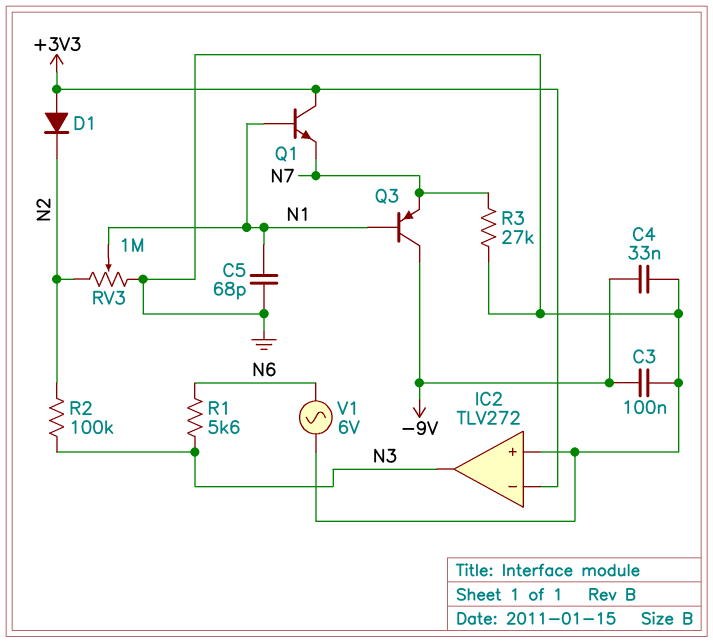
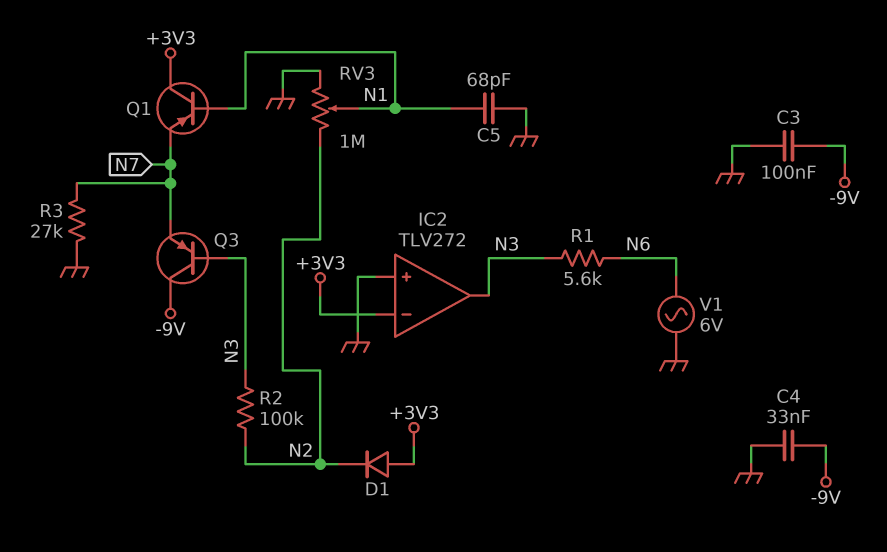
Q1: NPN (B N1, C +3V3, E N7) -> PNP (B N1, C +3V3, E N7)
Q3: PNP (B N1, C -9V, E N7) -> PNP (B N3, C -9V, E N7)

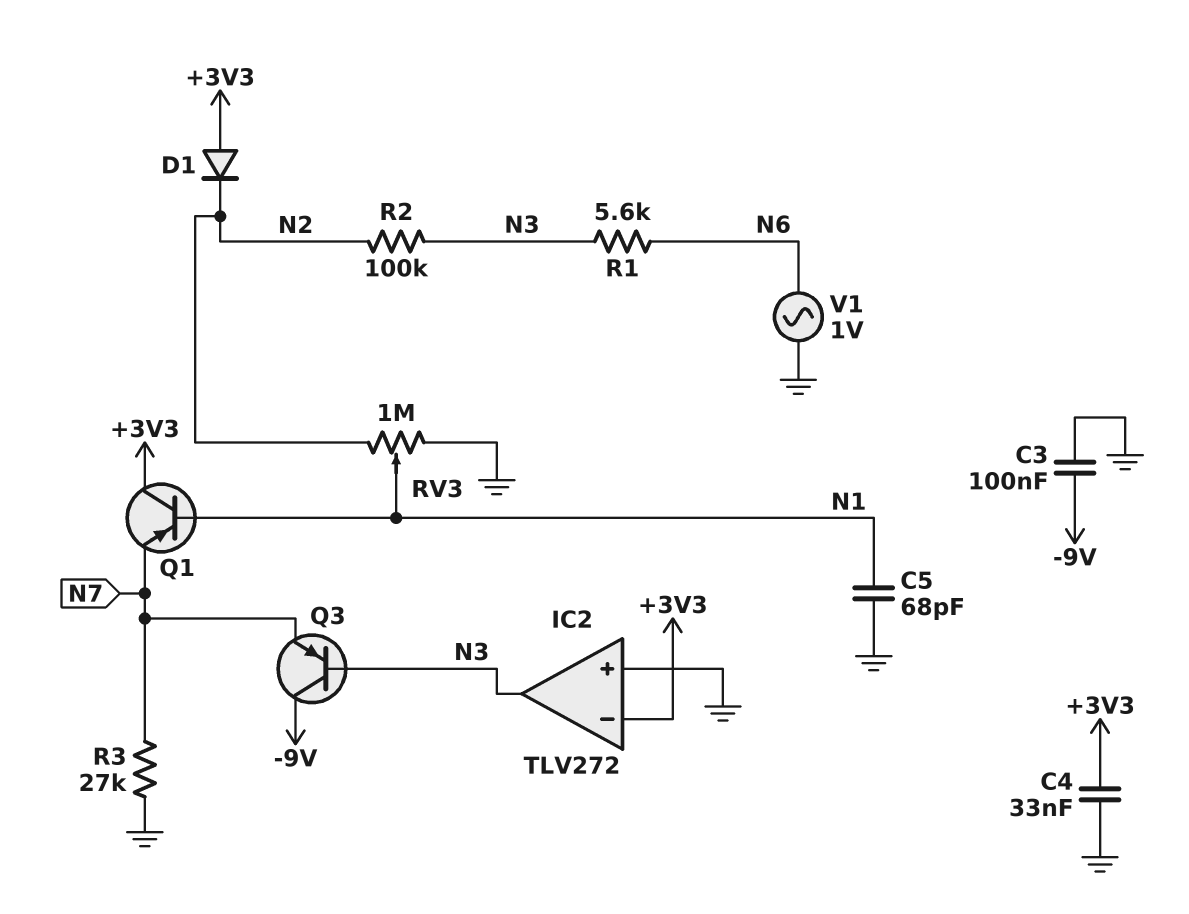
C4: 33nF (-9V, GND) -> 33nF (+3V3, GND)
V1: AC 6V (GND, N6) -> AC 1V (GND, N6)

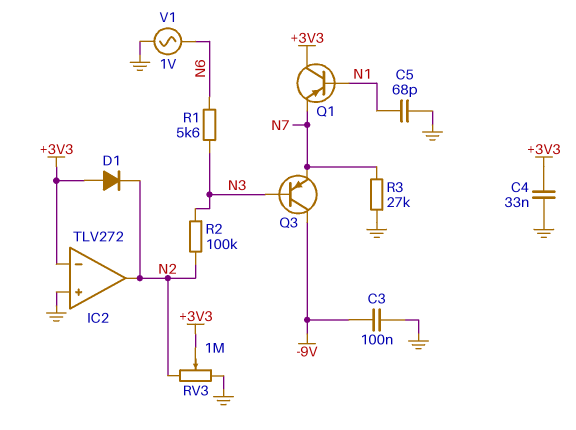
IC2 pin out: N3 -> N2
RV3: 1M (GND, N2, wiper N1) -> 1M (GND, N2, wiper +3V3)

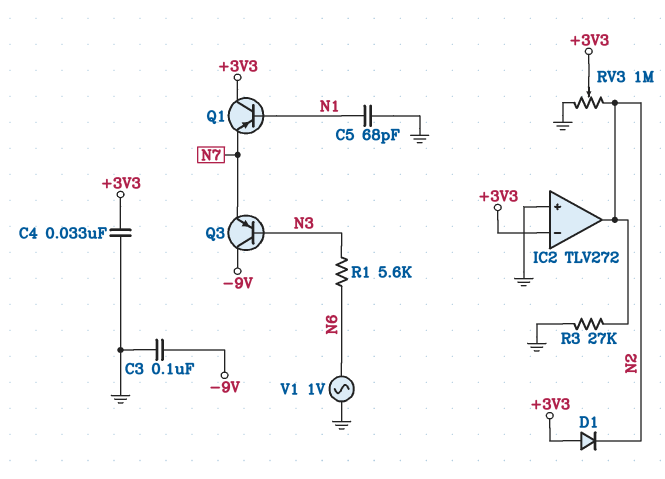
R2: 100k (N2, N3) -> none
R3: 27k (GND, N7) -> 27k (GND, N2)

